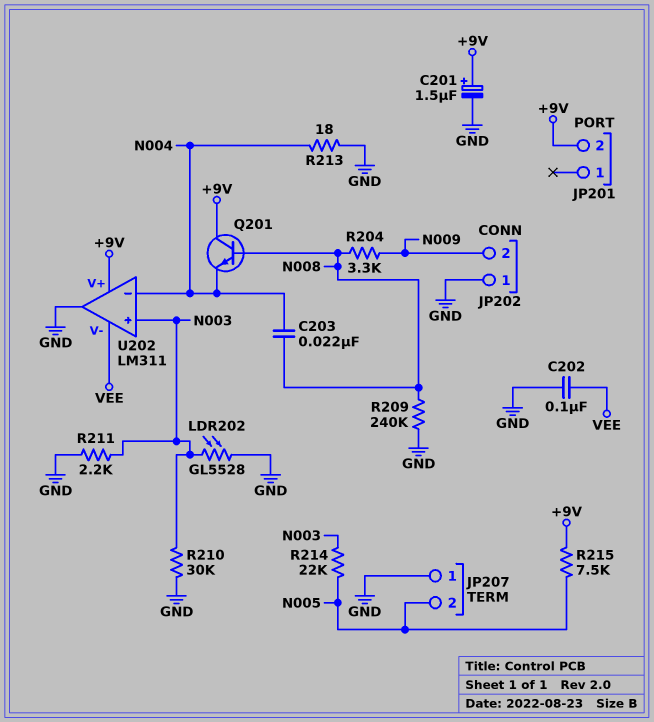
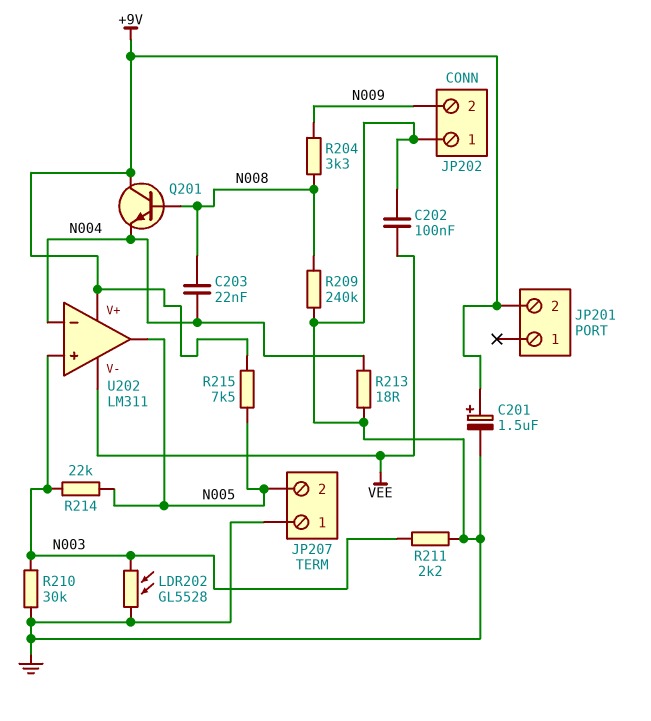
U202 pin out: GND -> N005

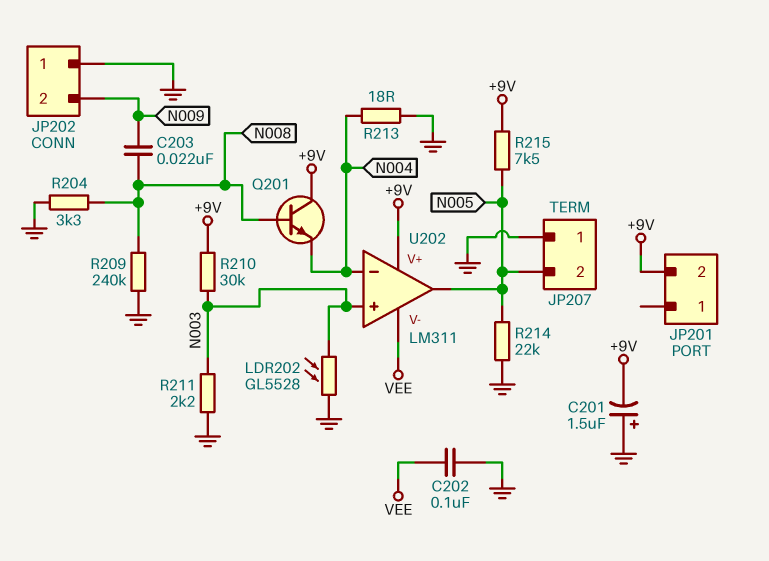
C201: 1.5uF (plus +9V, minus GND) -> 1.5uF (plus GND, minus +9V)
C203: 22nF (N004, N008) -> 22nF (N008, N009)
R204: 3.3k (N008, N009) -> 3.3k (GND, N008)
R210: 30k (GND, N003) -> 30k (+9V, N003)
R214: 22k (N003, N005) -> 22k (GND, N005)

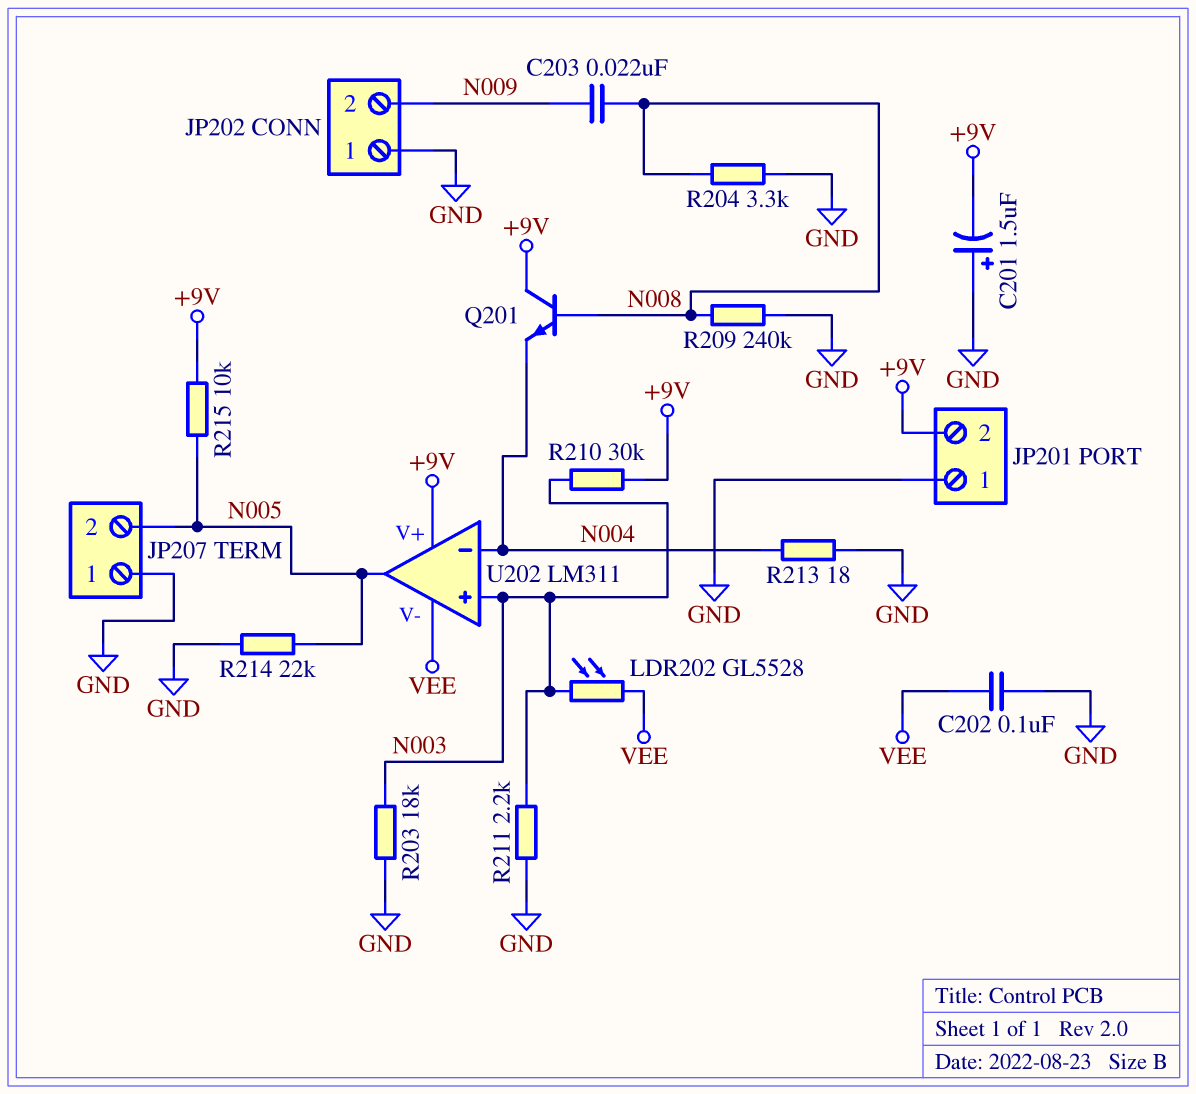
JP201 pin 1: none -> GND
LDR202: GL5528 (GND, N003) -> GL5528 (N003, VEE)
R203: none -> 18k (GND, N003)
R215: 7.5k (+9V, N005) -> 10k (+9V, N005)

